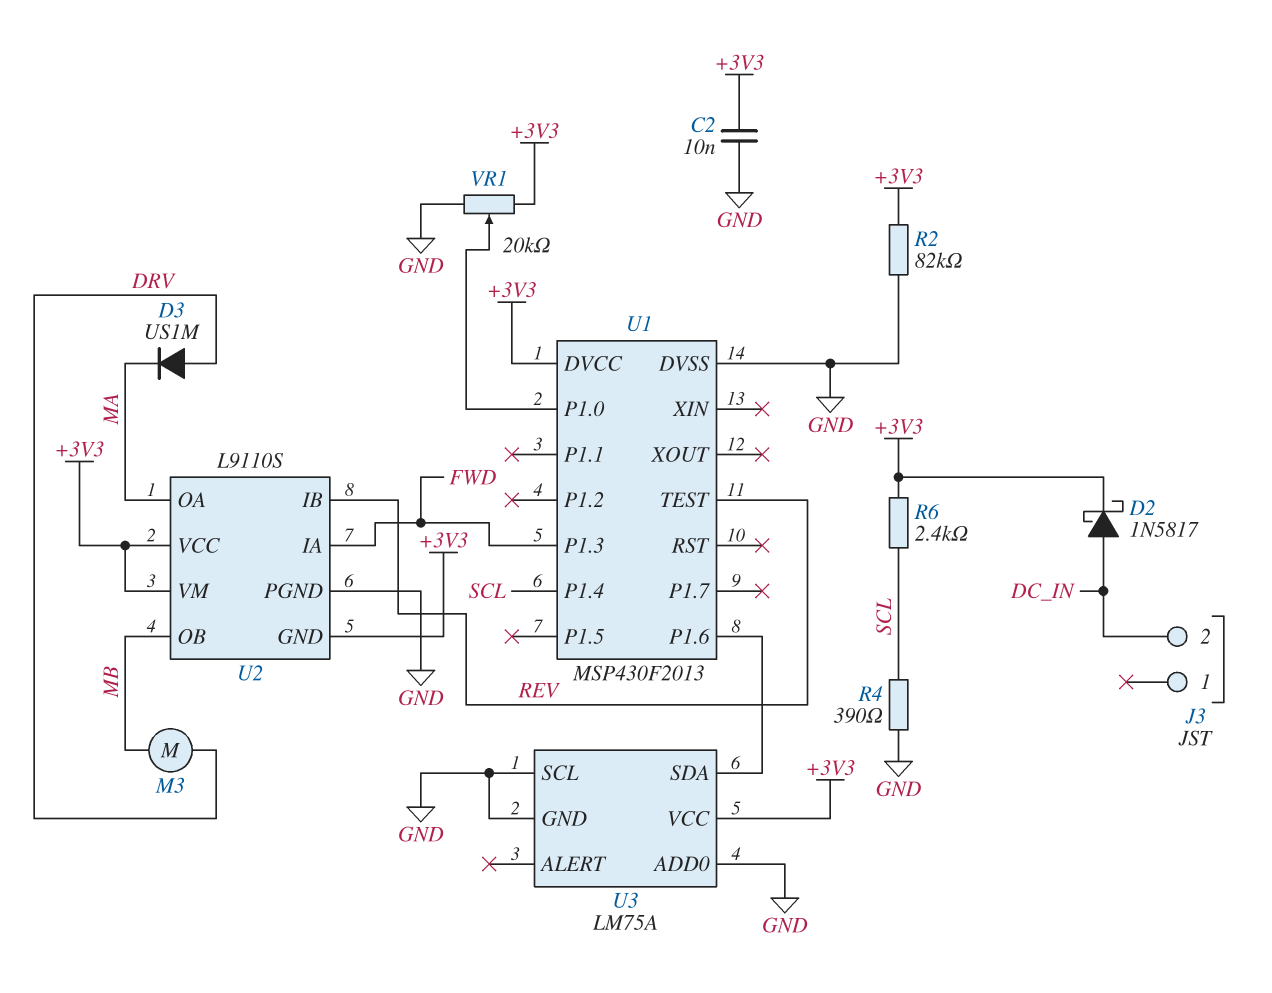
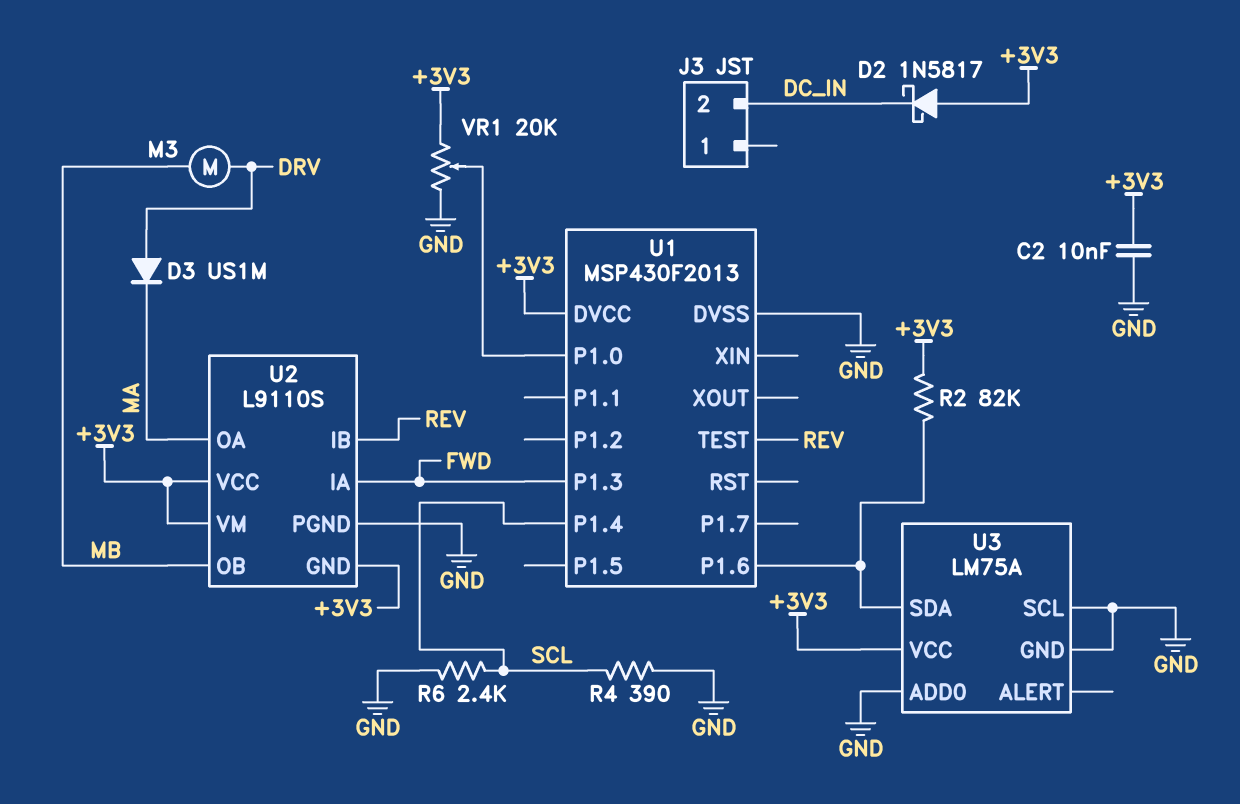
D2: schottky 1N5817 (A DC_IN, K +3V3) -> schottky 1N5817 (A +3V3, K DC_IN)
R2: 82k (+3V3, GND) -> 82k (+3V3, U1/P1.6)
R6: 2.4k (+3V3, SCL) -> 2.4k (GND, SCL)

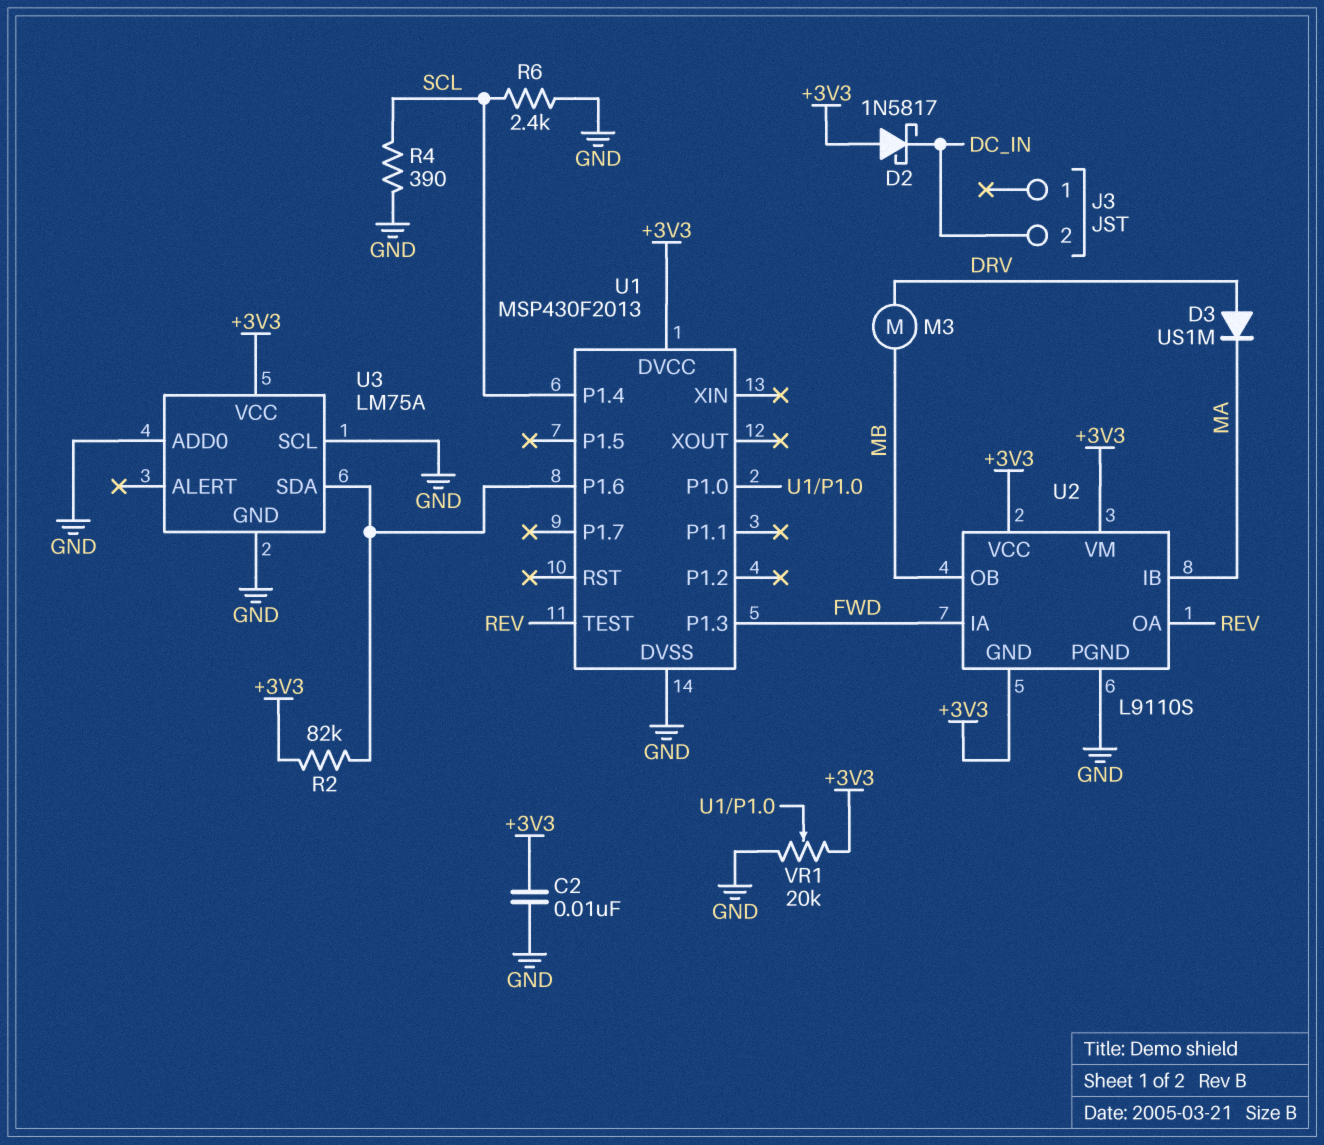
U2 pin IB: REV -> MA
U2 pin OA: MA -> REV

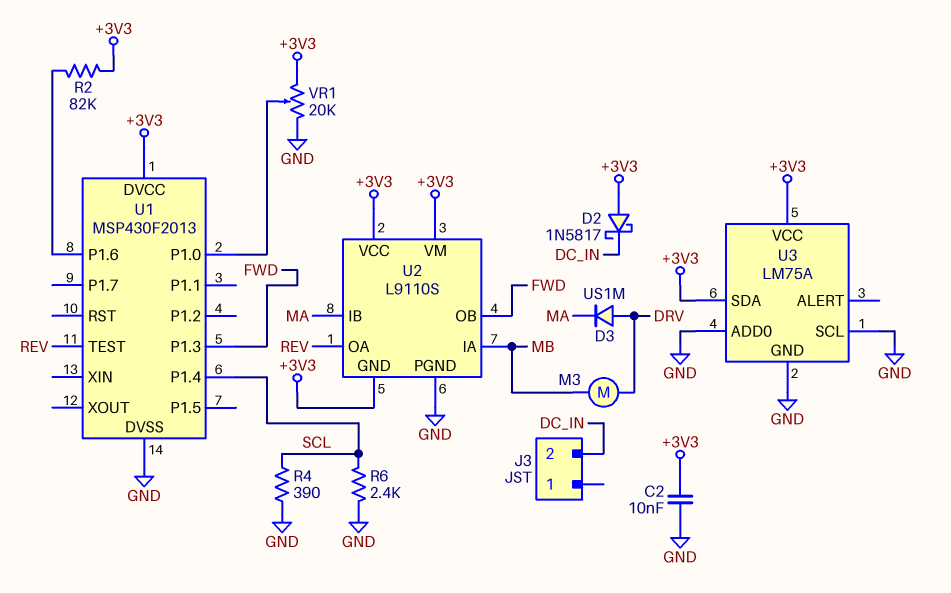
U2 pin IA: FWD -> MB
U2 pin OB: MB -> FWD
U3 pin SDA: U1/P1.6 -> +3V3

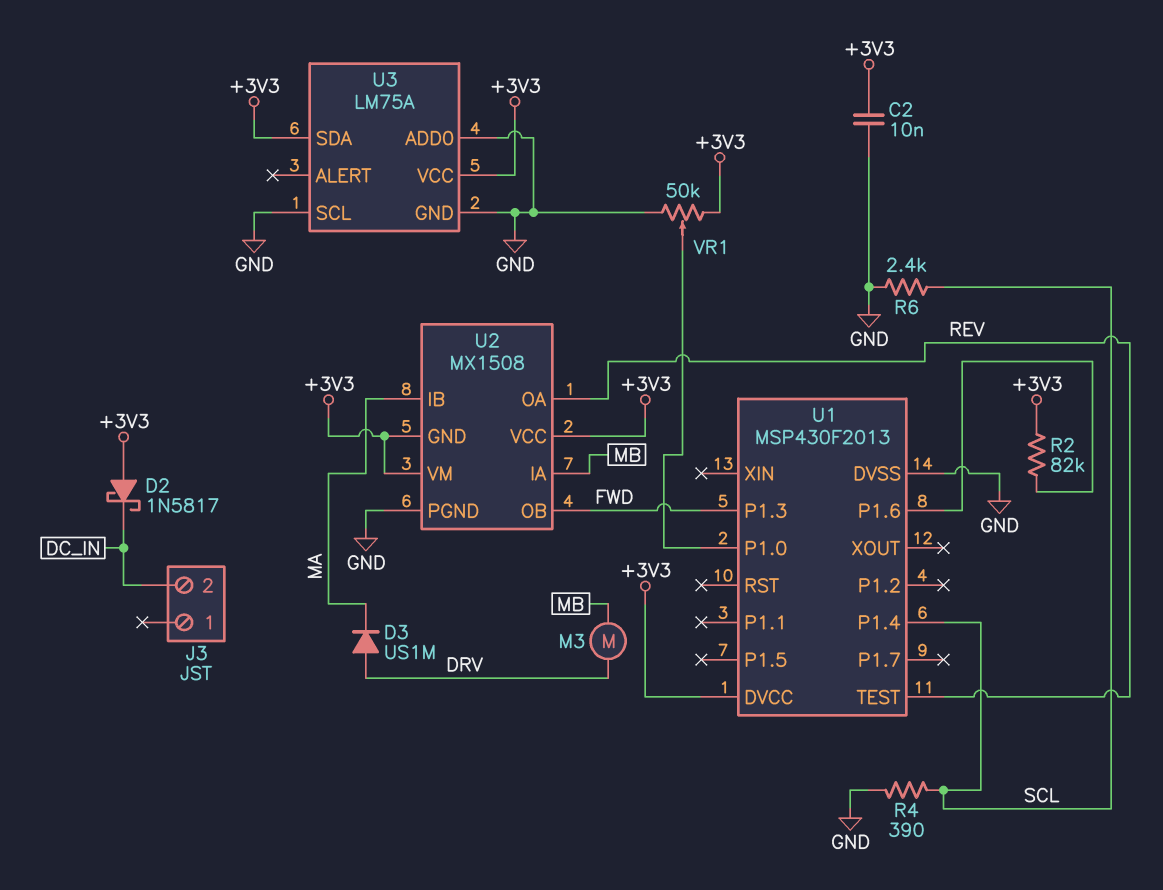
U2: L9110S -> MX1508
VR1: 20k (+3V3, GND, wiper U1/P1.0) -> 50k (+3V3, GND, wiper U1/P1.0)

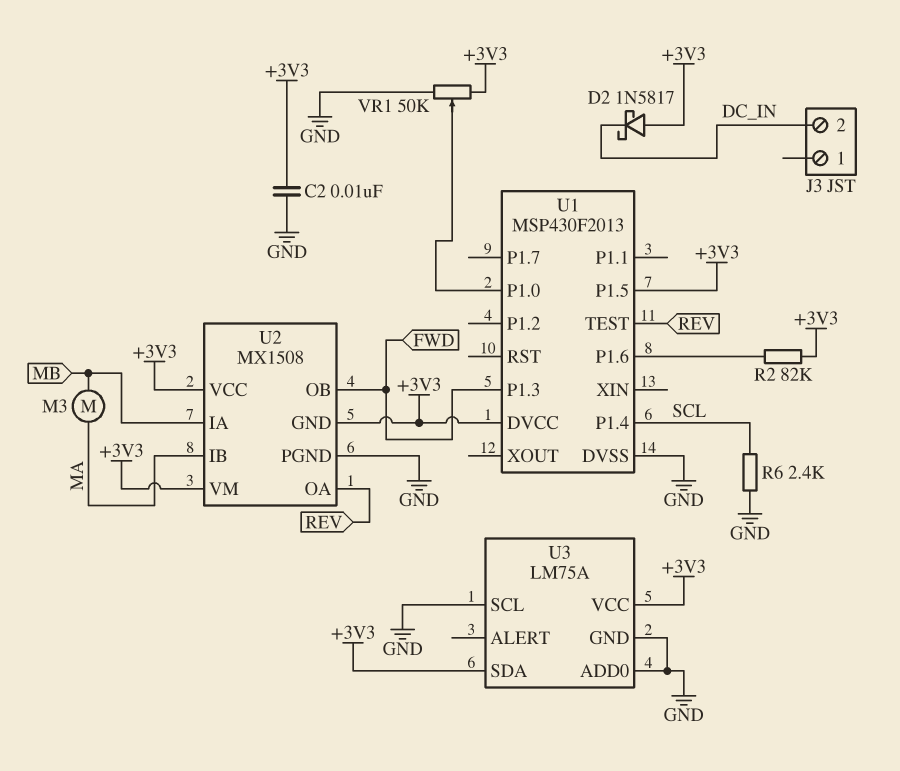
D3: diode US1M (A DRV, K MA) -> none
M3: motor (DRV, MB) -> motor (MA, MB)
R4: 390 (GND, SCL) -> none
U1 pin P1.5: none -> +3V3

